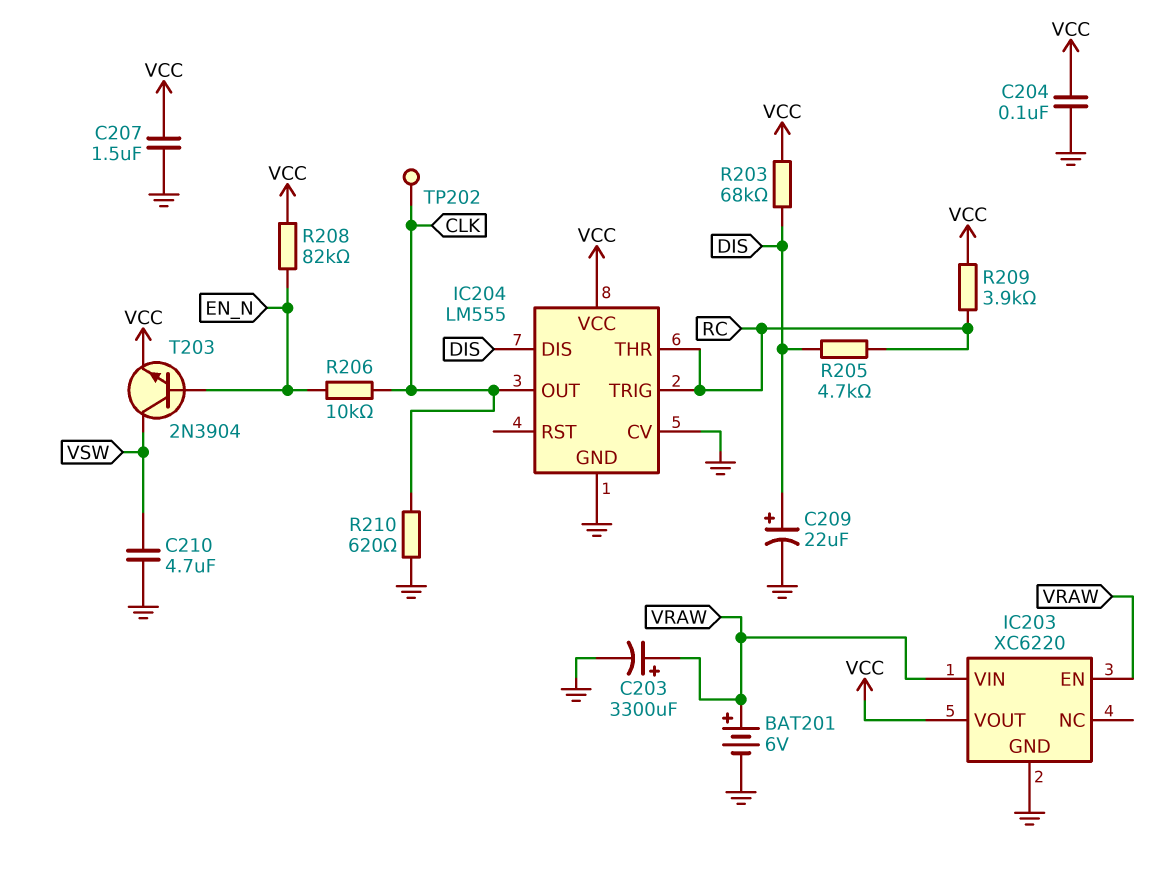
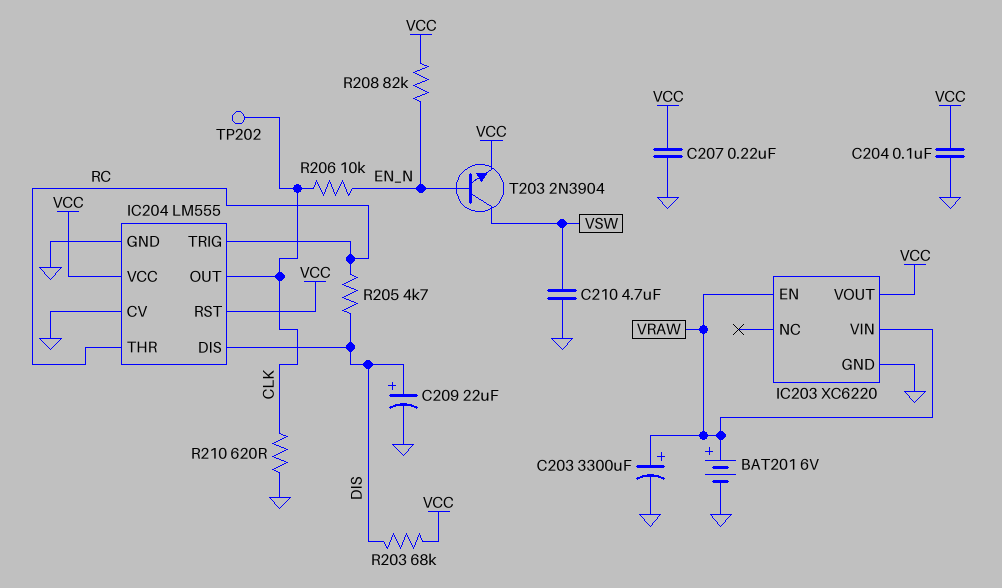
C207: 1.5uF (GND, VCC) -> 220nF (GND, VCC)
IC204 pin RST: none -> VCC
R209: 3.9k (RC, VCC) -> none

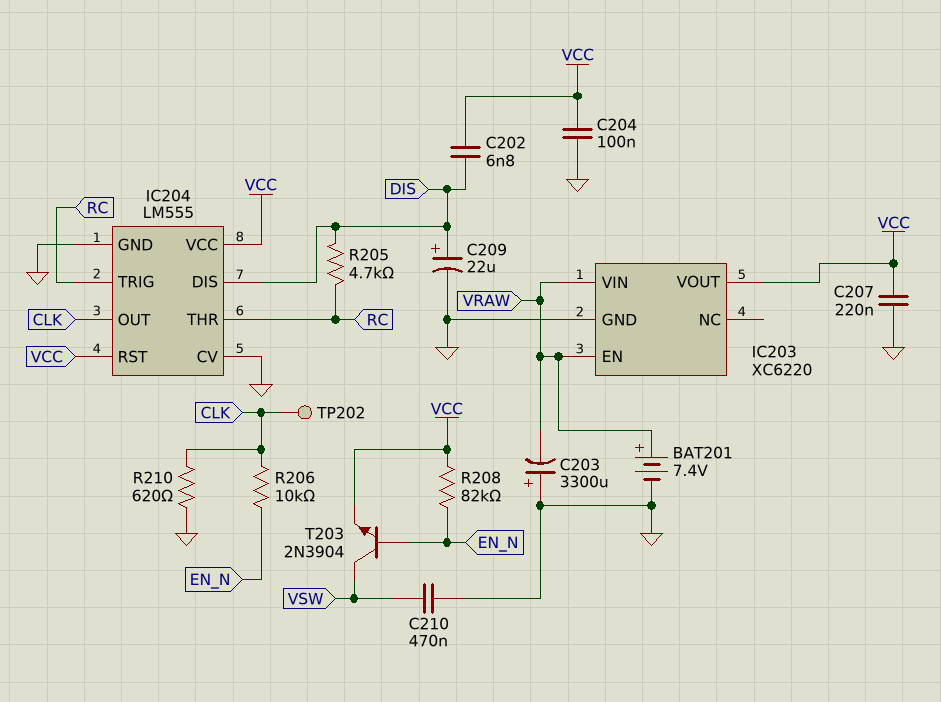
BAT201: 6V (plus VRAW, minus GND) -> 7.4V (plus VRAW, minus GND)
C202: none -> 6.8nF (DIS, VCC)
C203: 3300uF (plus VRAW, minus GND) -> 3300uF (plus GND, minus VRAW)
C210: 4.7uF (GND, VSW) -> 470nF (GND, VSW)
R203: 68k (DIS, VCC) -> none

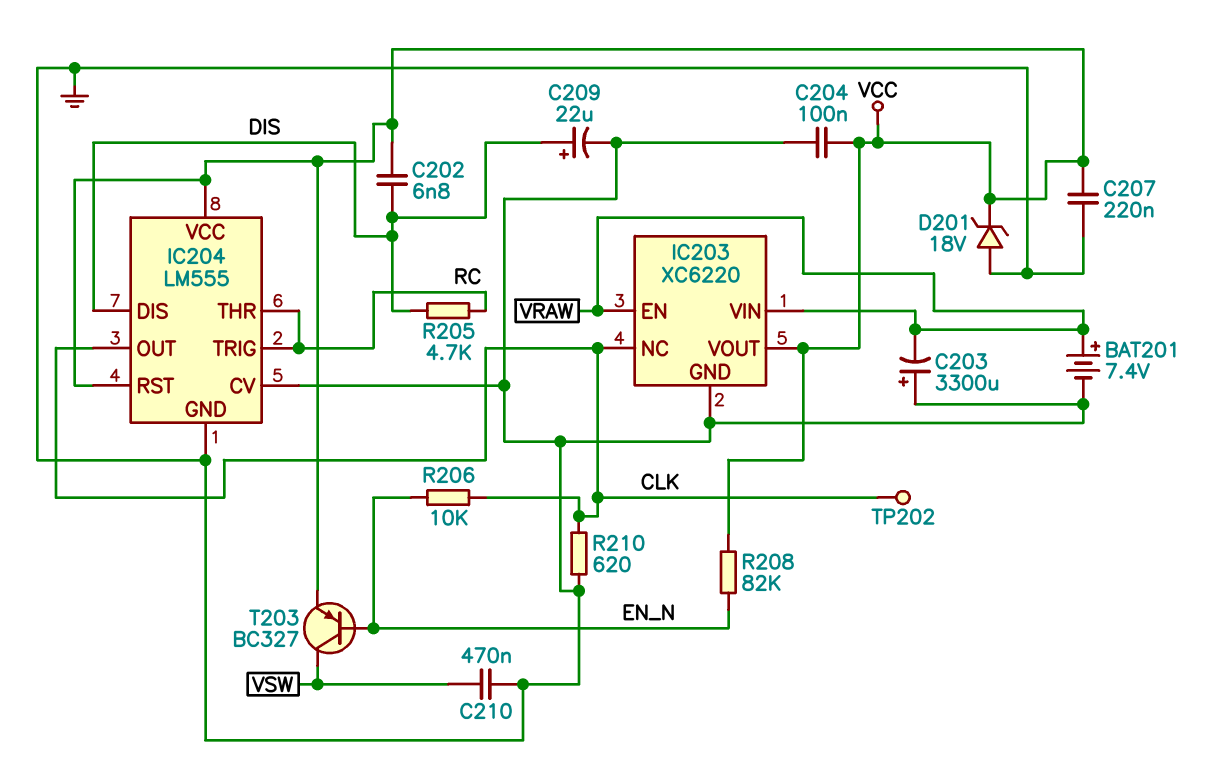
D201: none -> zener 18V (A GND, K VCC)
IC203 pin NC: none -> CLK
T203: NPN 2N3904 (B EN_N, C VSW, E VCC) -> PNP BC327 (B EN_N, C VSW, E VCC)

